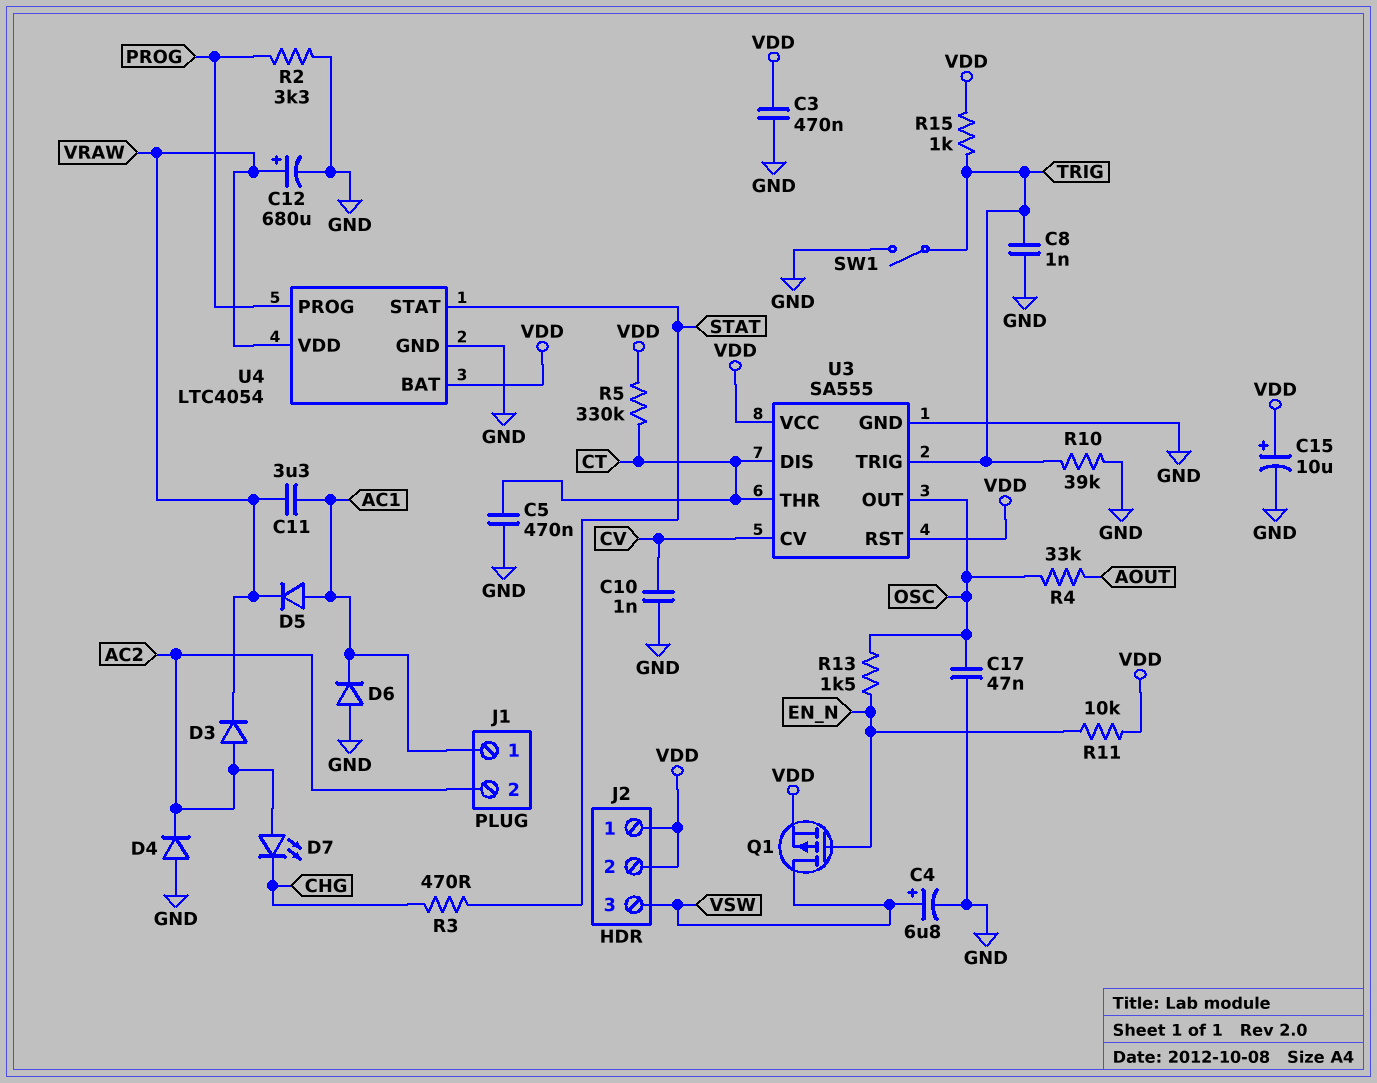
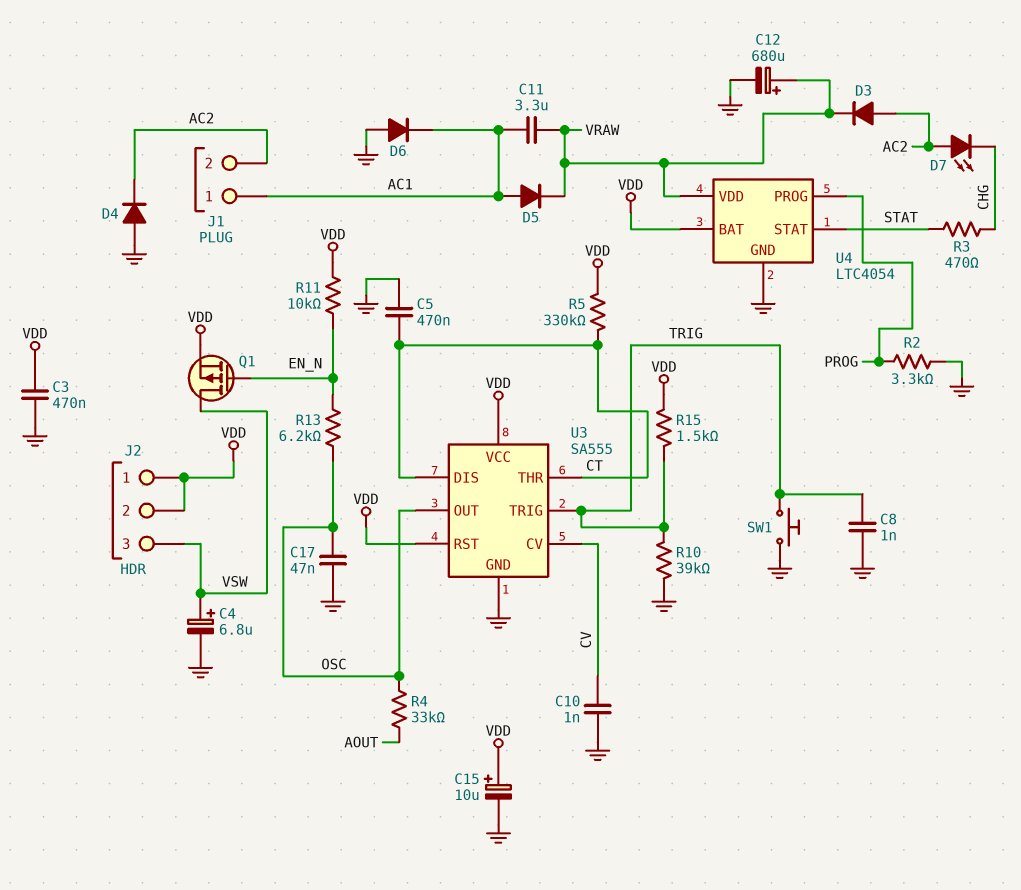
R13: 1.5k (EN_N, OSC) -> 6.2k (EN_N, OSC)
R15: 1k (TRIG, VDD) -> 1.5k (TRIG, VDD)
SW1: switch (GND, TRIG) -> button (GND, TRIG)

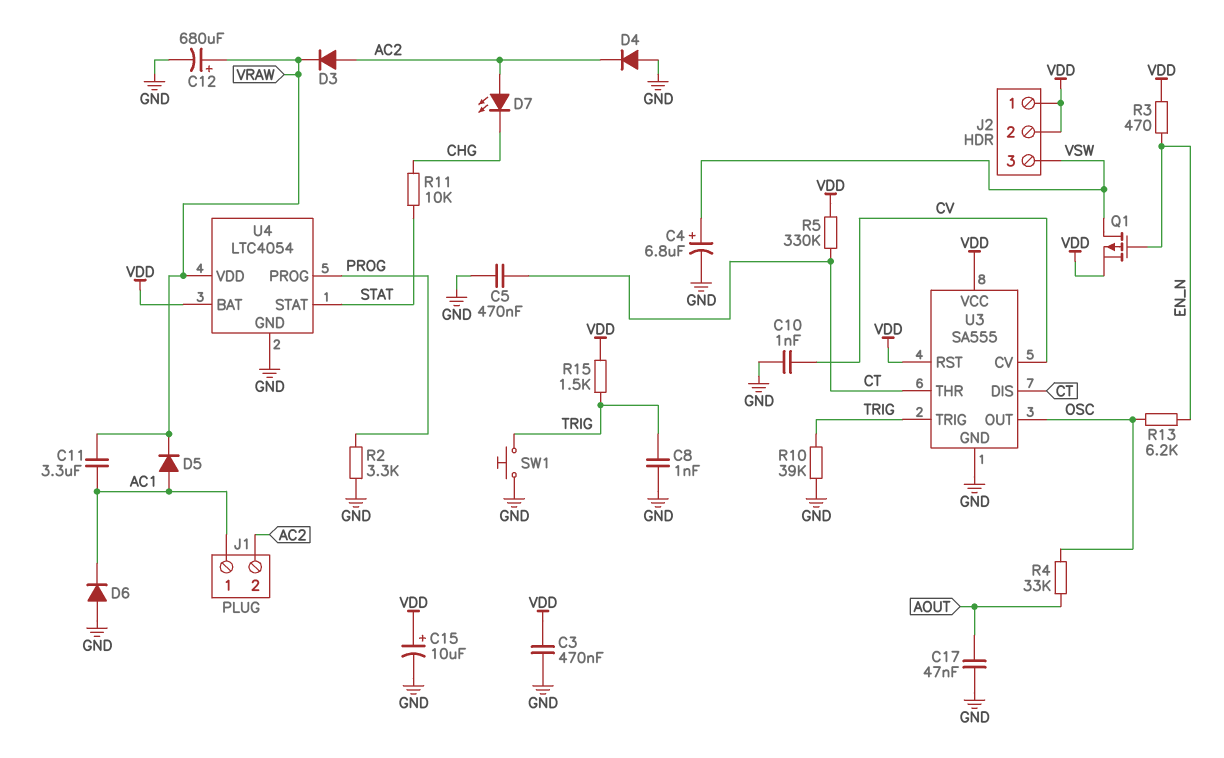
C17: 47nF (GND, OSC) -> 47nF (AOUT, GND)
R3: 470 (CHG, STAT) -> 470 (EN_N, VDD)
R11: 10k (EN_N, VDD) -> 10k (CHG, STAT)

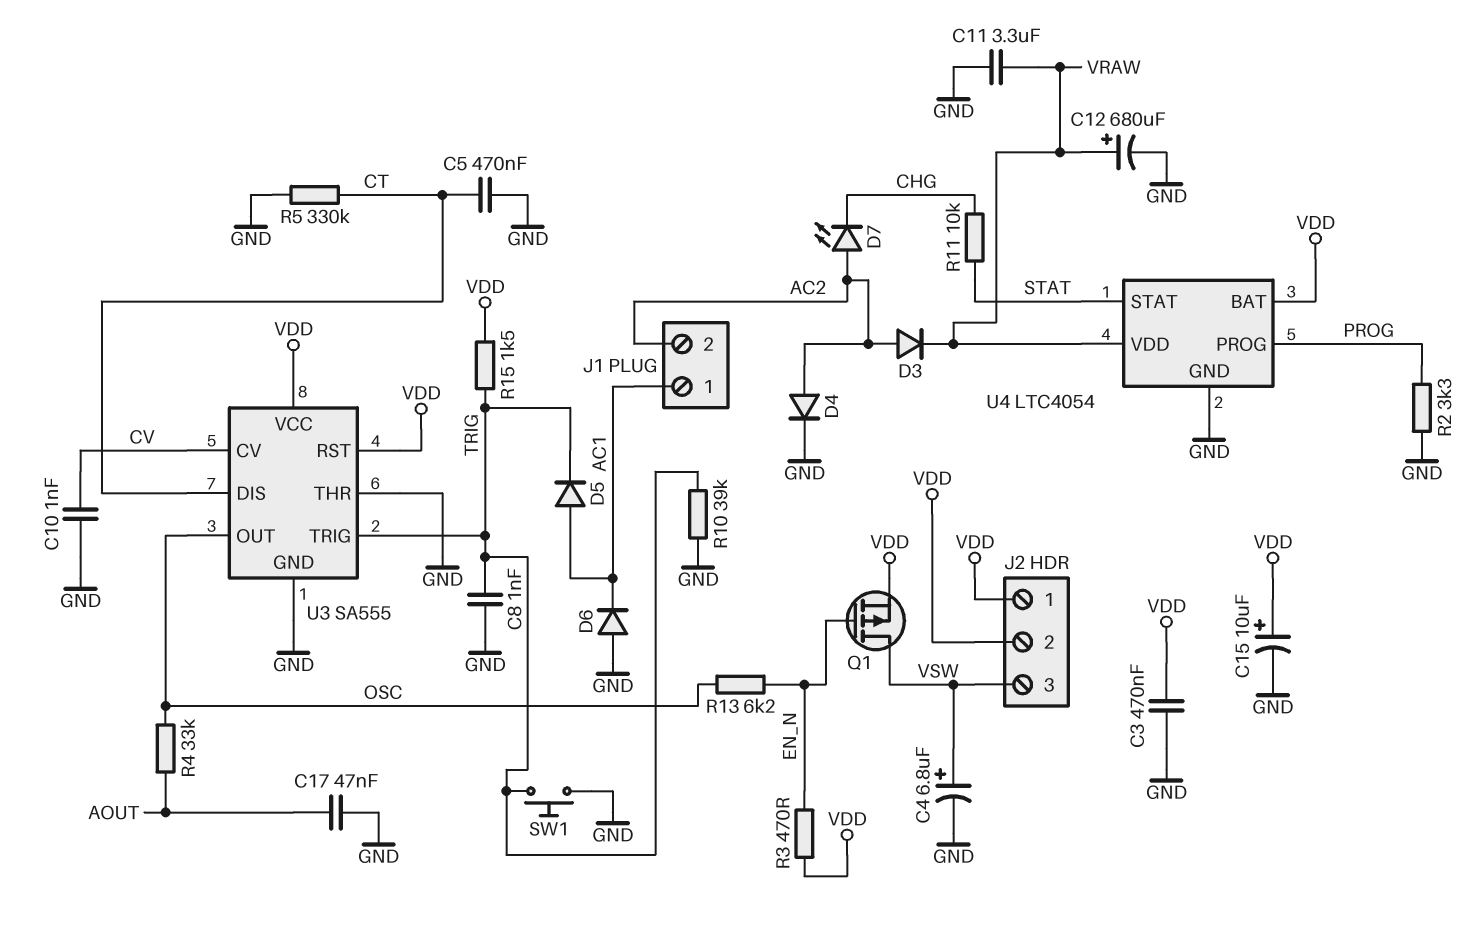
C11: 3.3uF (AC1, VRAW) -> 3.3uF (GND, VRAW)
D4: diode (A GND, K AC2) -> diode (A AC2, K GND)
D5: diode (A AC1, K VRAW) -> diode (A AC1, K TRIG)
R5: 330k (CT, VDD) -> 330k (CT, GND)
U3 pin THR: CT -> GND

